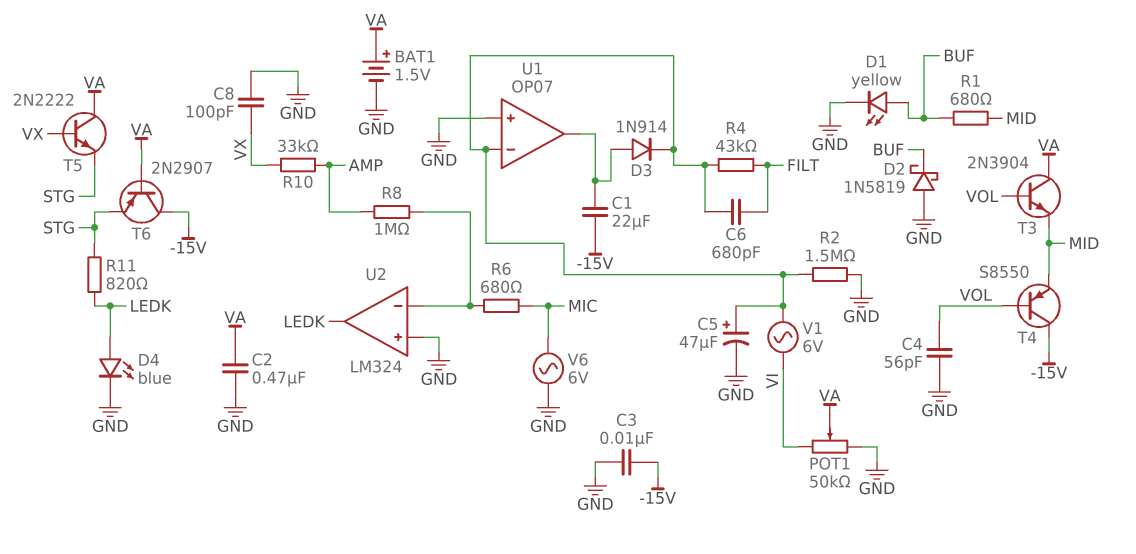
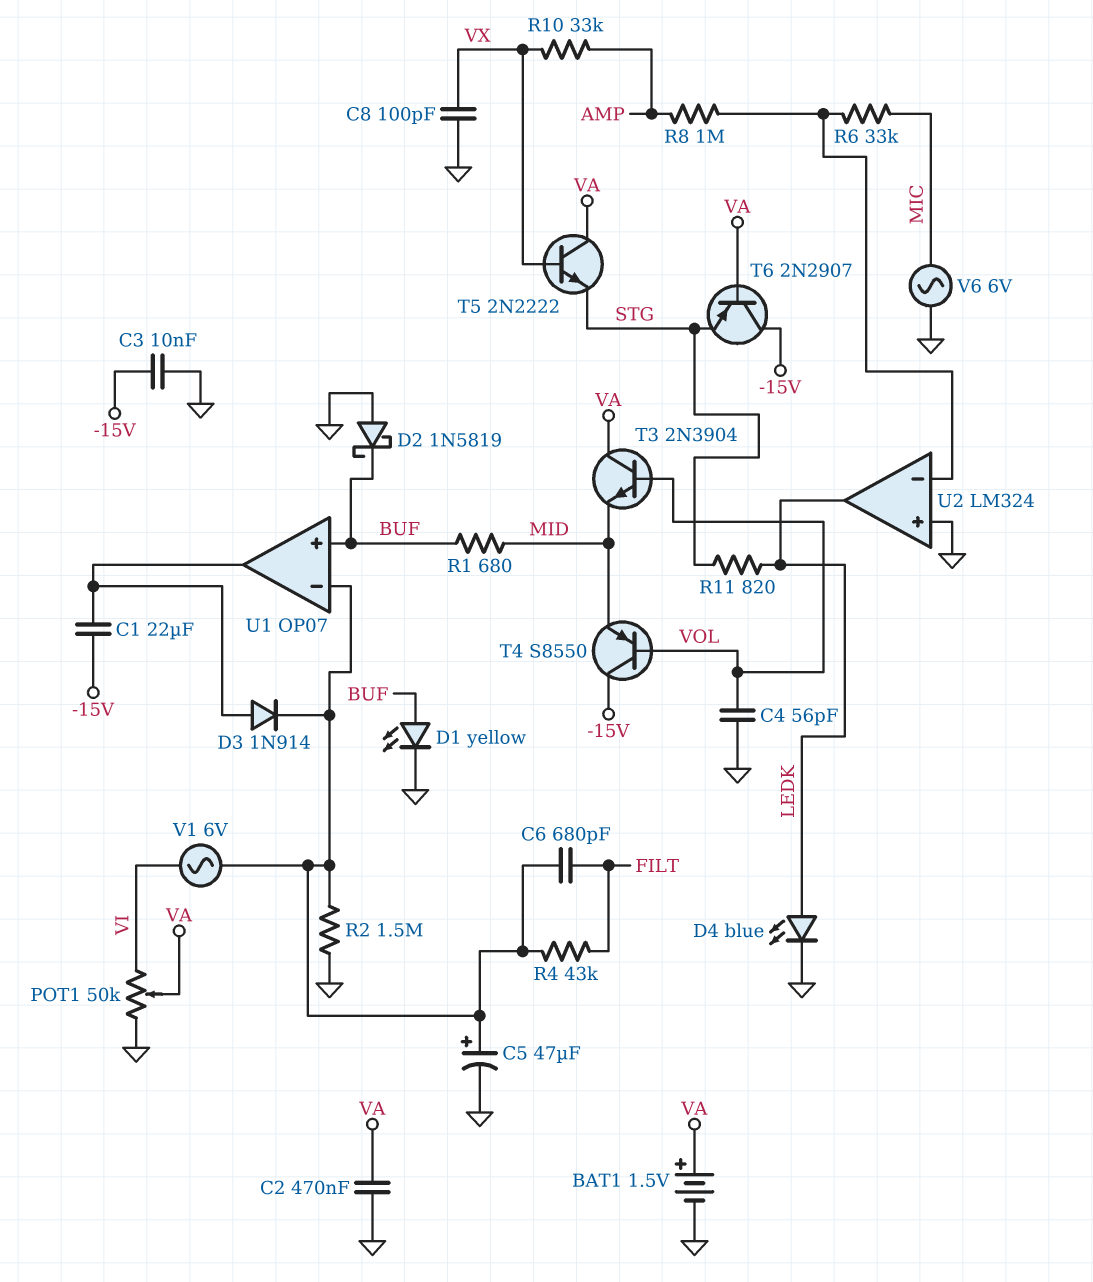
R6: 680 (MIC, U2/in-) -> 33k (MIC, U2/in-)
U1 pin in+: GND -> BUF

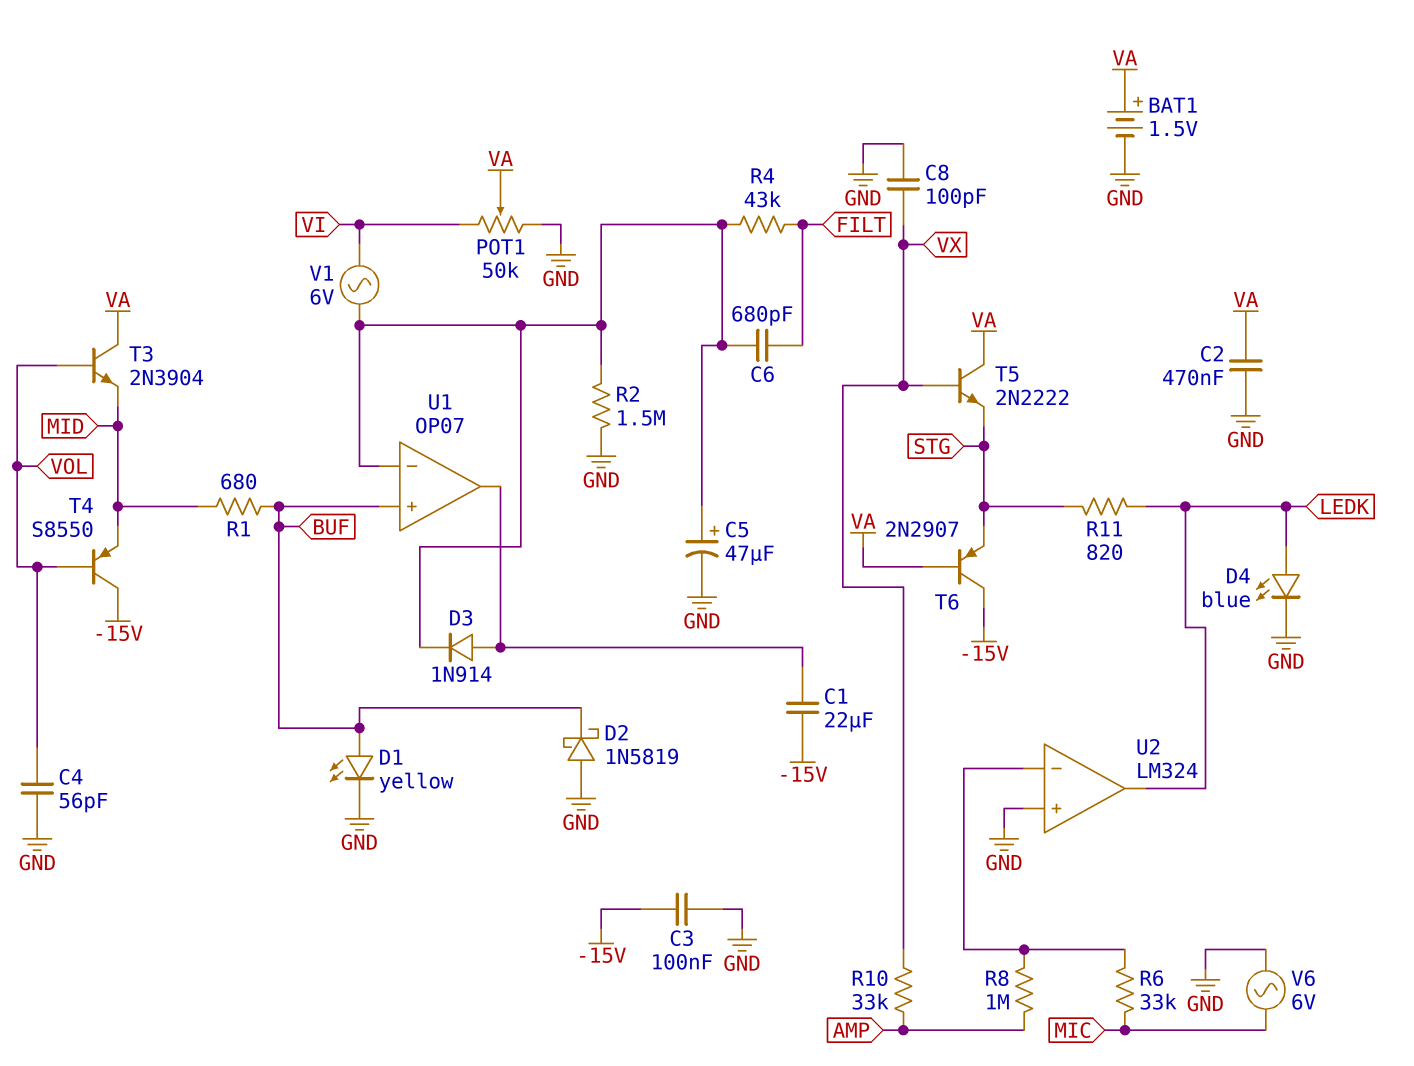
C3: 10nF (-15V, GND) -> 100nF (-15V, GND)

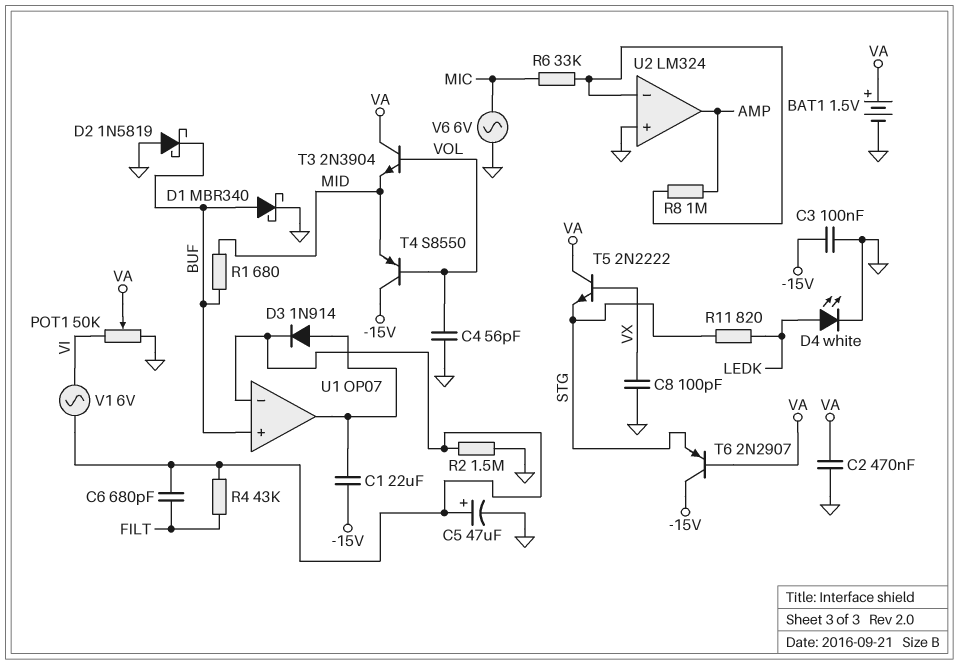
D1: LED yellow (A BUF, K GND) -> schottky MBR340 (A BUF, K GND)
D4: LED blue (A LEDK, K GND) -> LED white (A LEDK, K GND)
R10: 33k (AMP, VX) -> none
U2 pin out: LEDK -> AMP

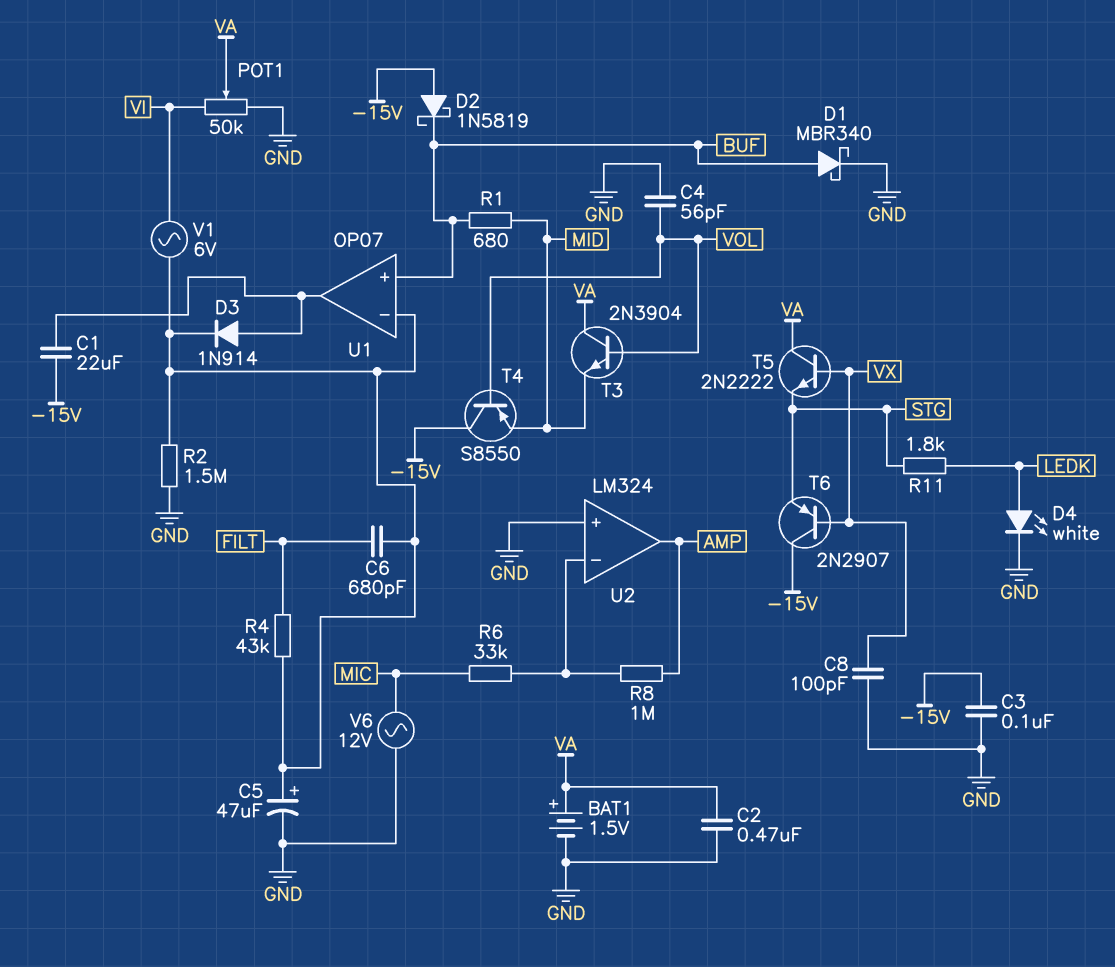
D2: schottky 1N5819 (A GND, K BUF) -> schottky 1N5819 (A -15V, K BUF)
R11: 820 (LEDK, STG) -> 1.8k (LEDK, STG)
T6: PNP 2N2907 (B VA, C -15V, E STG) -> PNP 2N2907 (B VX, C -15V, E STG)
V6: AC 6V (GND, MIC) -> AC 12V (GND, MIC)

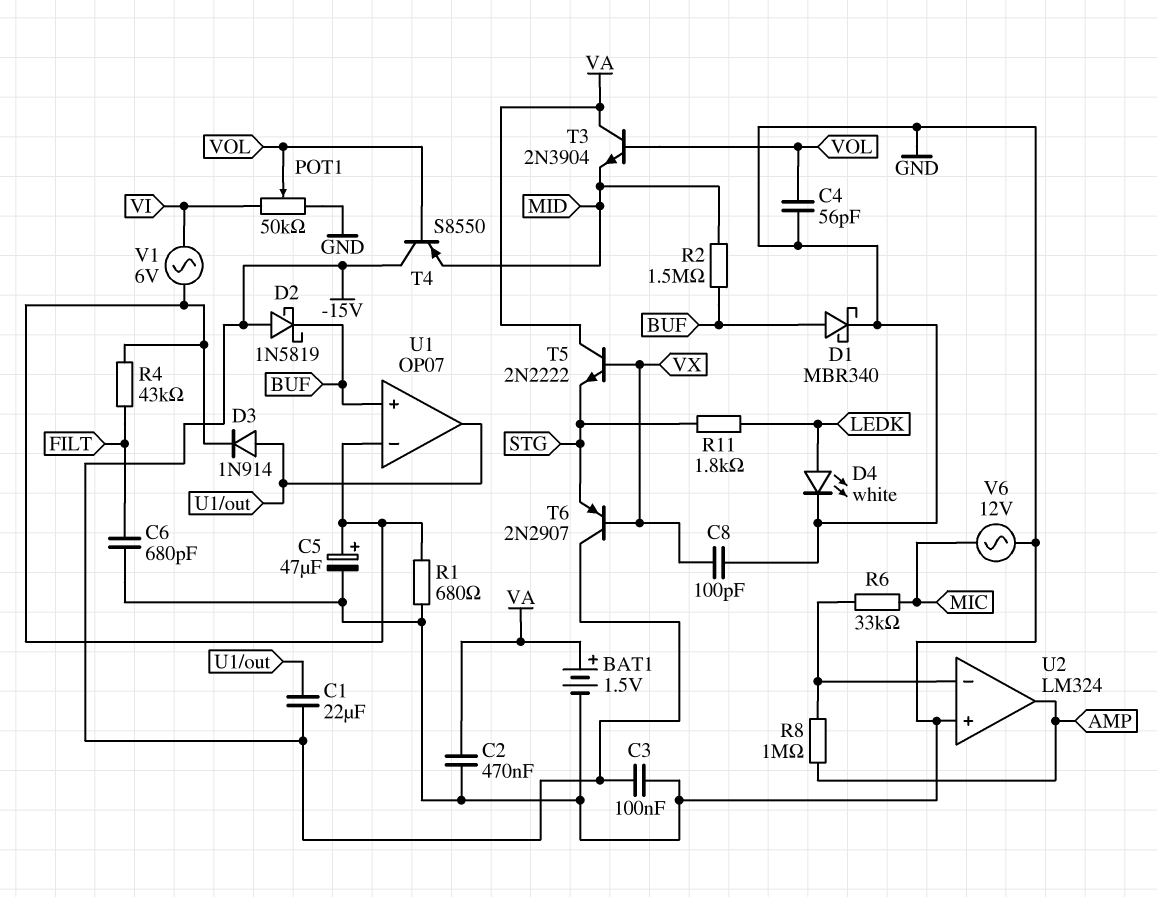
C6: 680pF (FILT, U1/in-) -> 680pF (FILT, GND)
POT1: 50k (GND, VI, wiper VA) -> 50k (GND, VI, wiper VOL)
R1: 680 (BUF, MID) -> 680 (GND, U1/in-)
R2: 1.5M (GND, U1/in-) -> 1.5M (BUF, MID)

